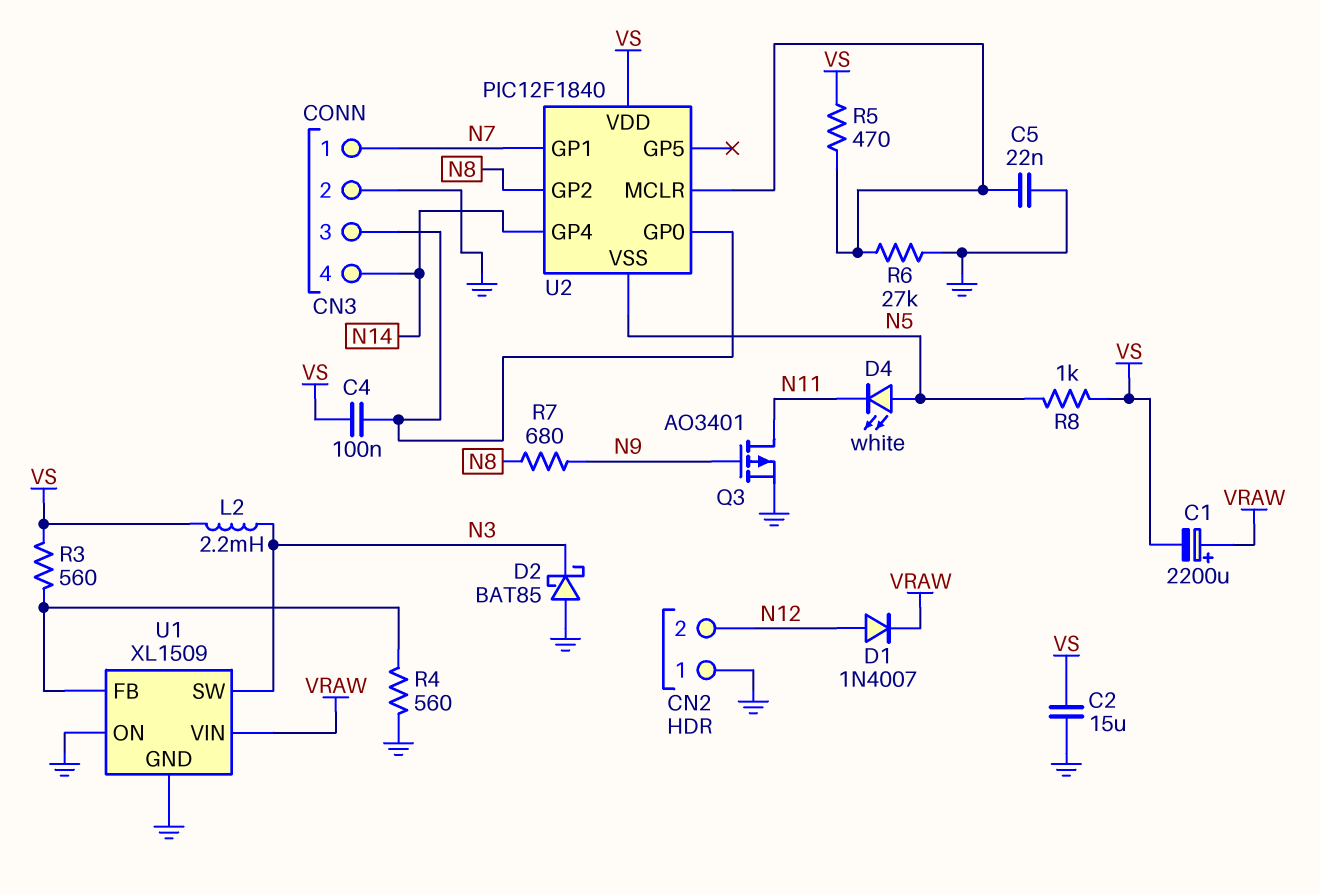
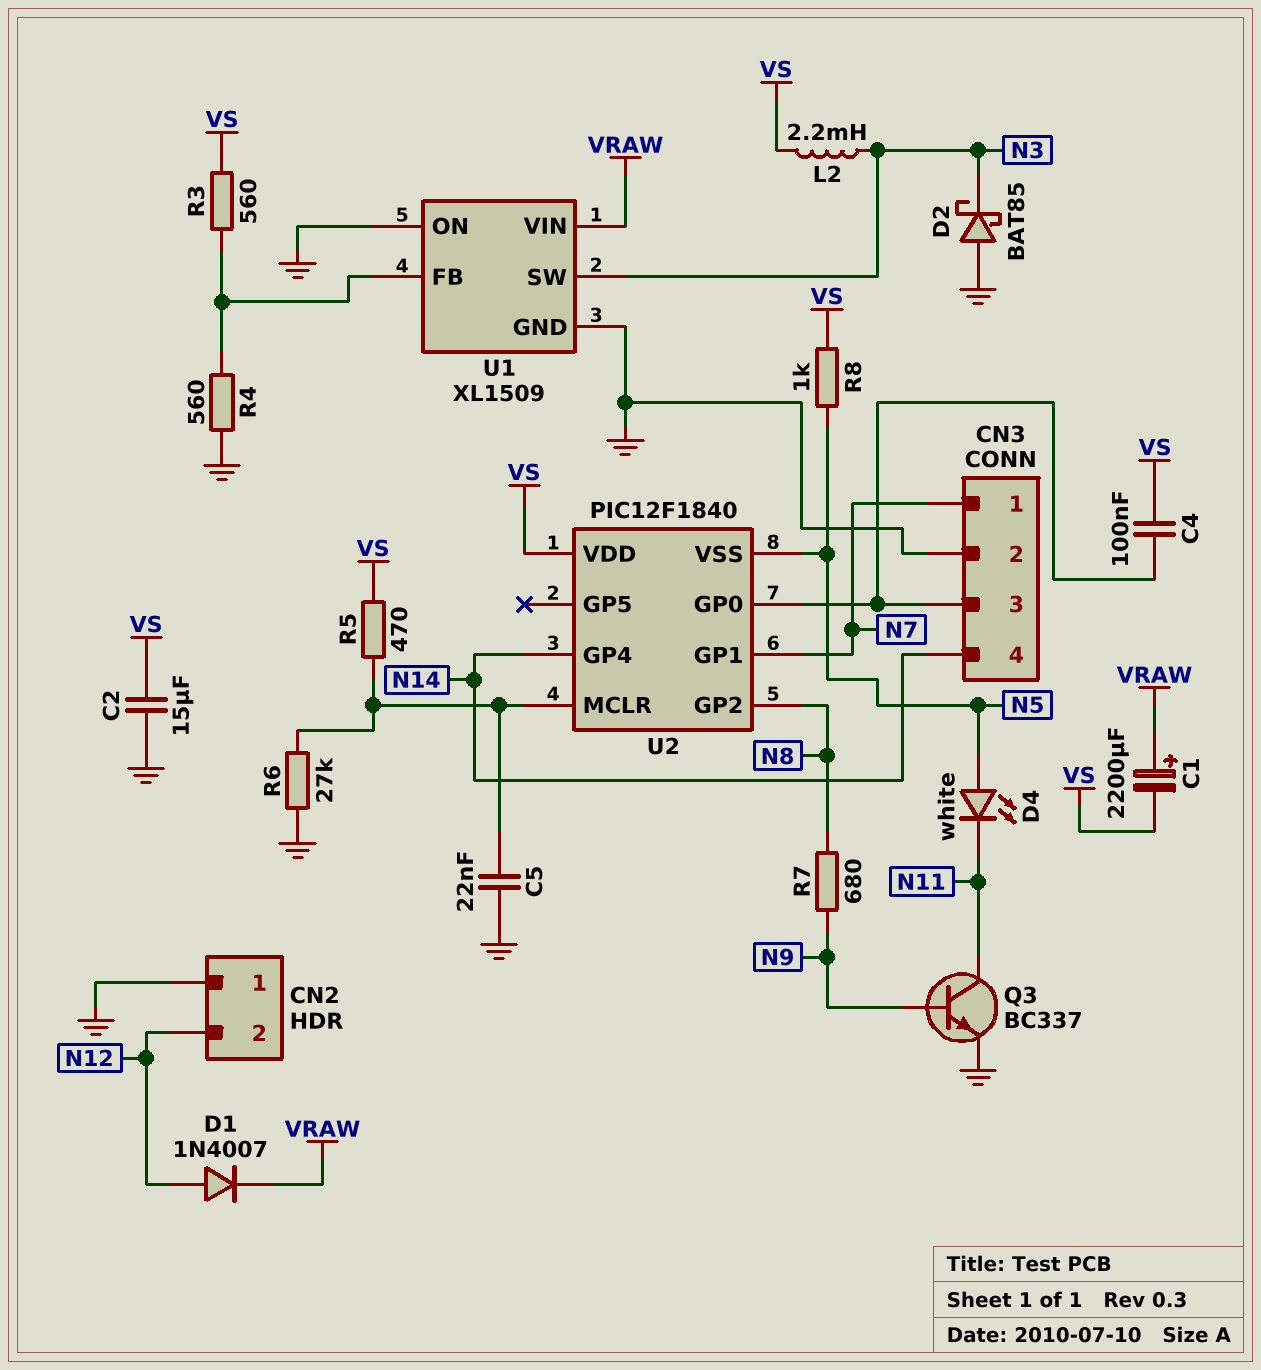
Q3: PMOS AO3401 (G N9, D N11, S GND) -> NPN BC337 (B N9, C N11, E GND)

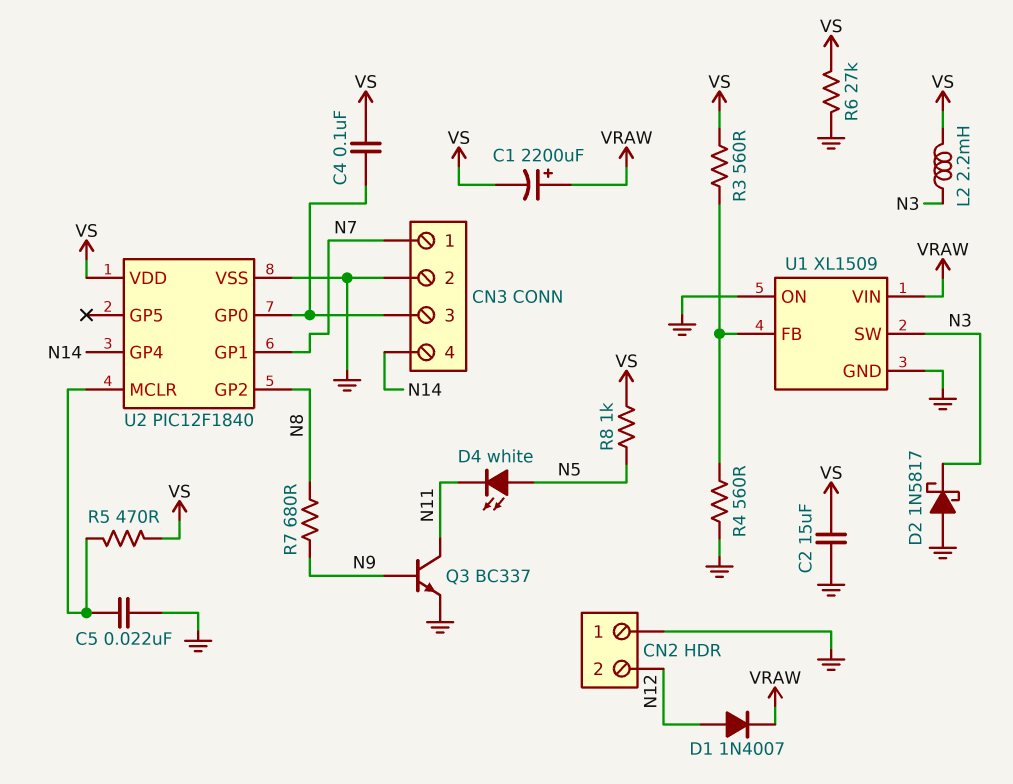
D2: schottky BAT85 (A GND, K N3) -> schottky 1N5817 (A GND, K N3)
R6: 27k (GND, U2/MCLR) -> 27k (GND, VS)
U2 pin VSS: N5 -> GND

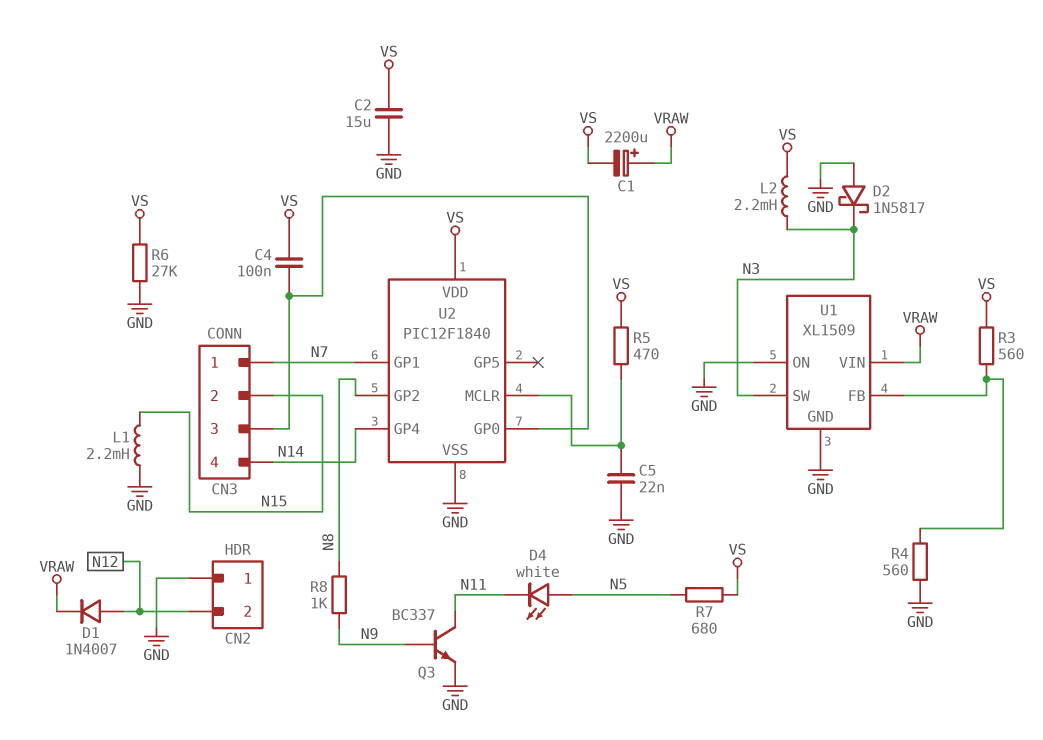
CN3 pin 2: GND -> N15
L1: none -> 2.2mH (GND, N15)
R7: 680 (N8, N9) -> 680 (N5, VS)
R8: 1k (N5, VS) -> 1k (N8, N9)

